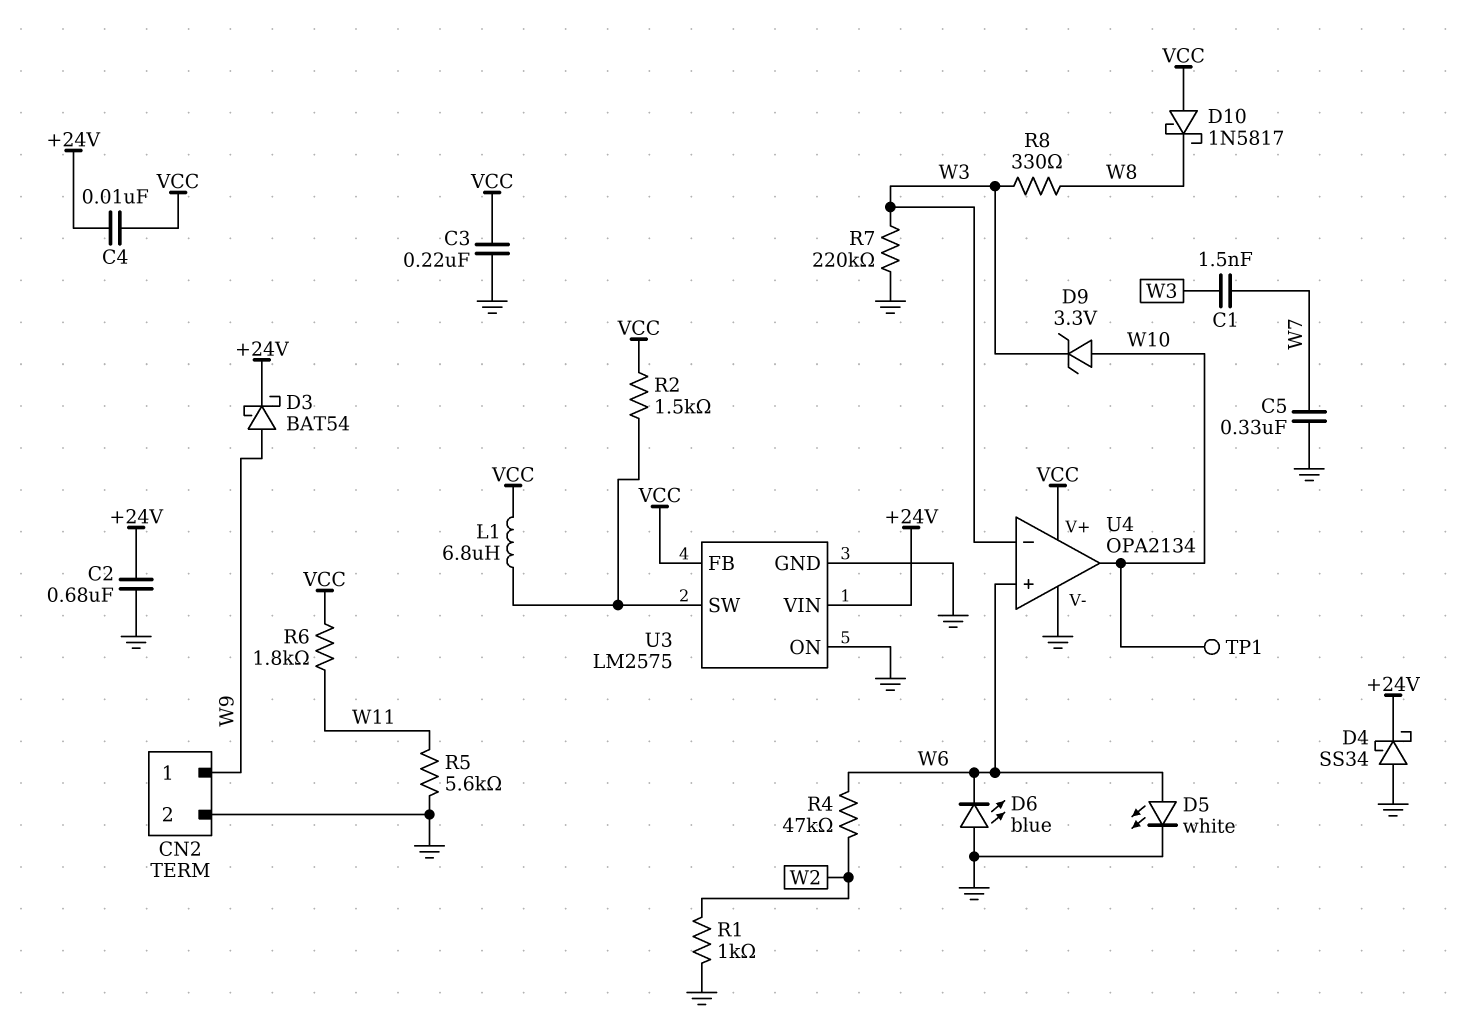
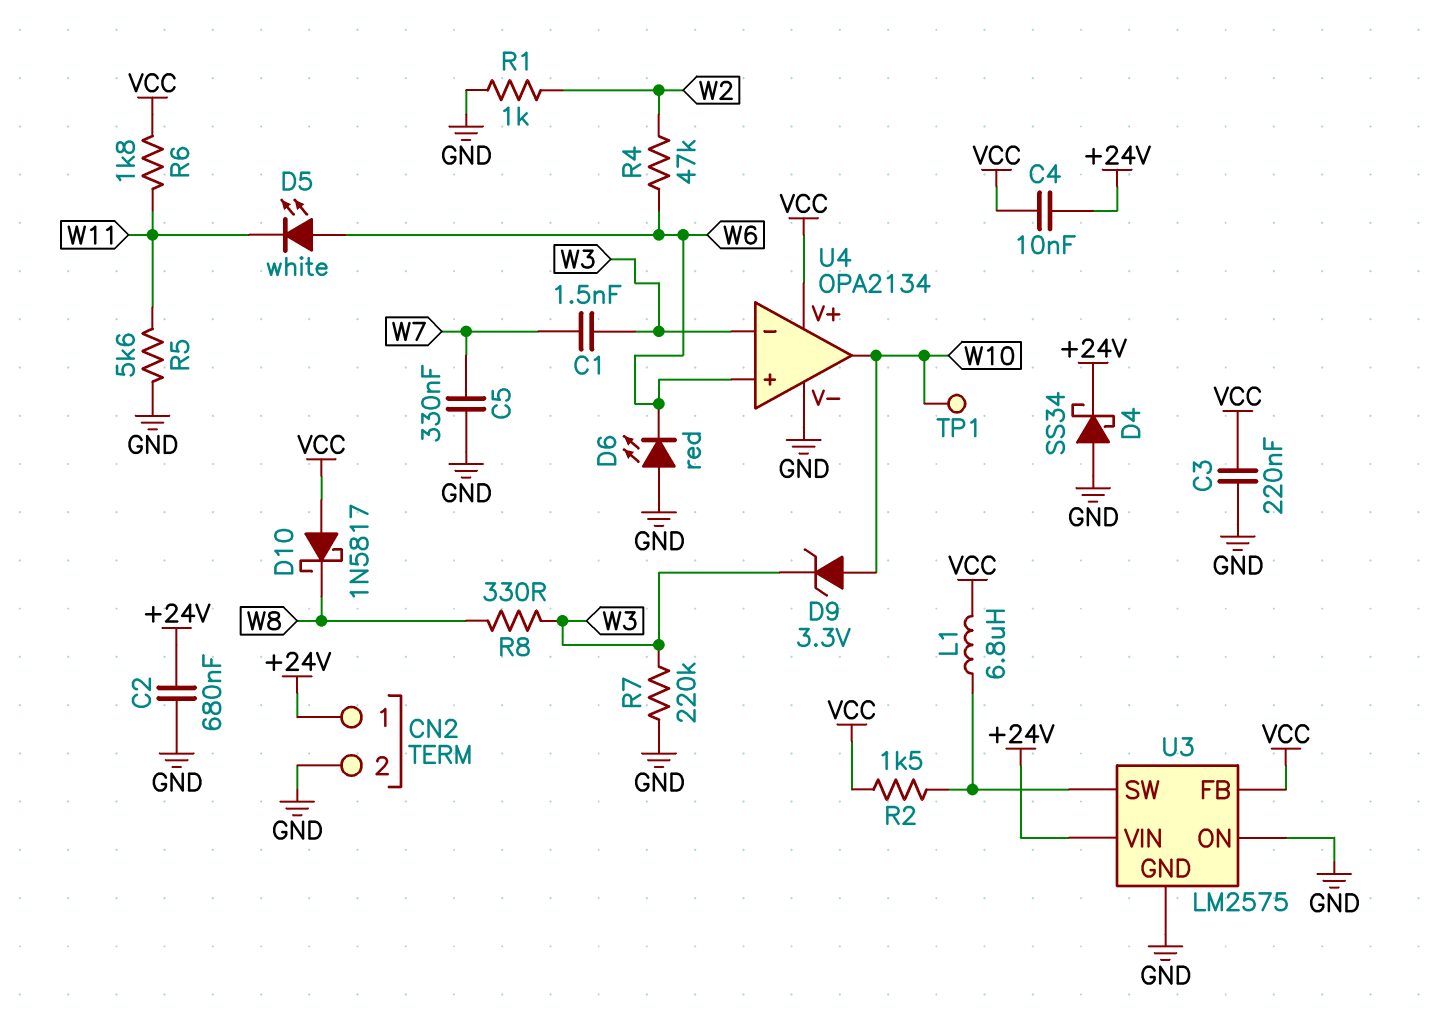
CN2 pin 1: W9 -> +24V
D3: schottky BAT54 (A W9, K +24V) -> none
D5: LED white (A W6, K GND) -> LED white (A W6, K W11)
D6: LED blue (A GND, K W6) -> LED red (A GND, K W6)

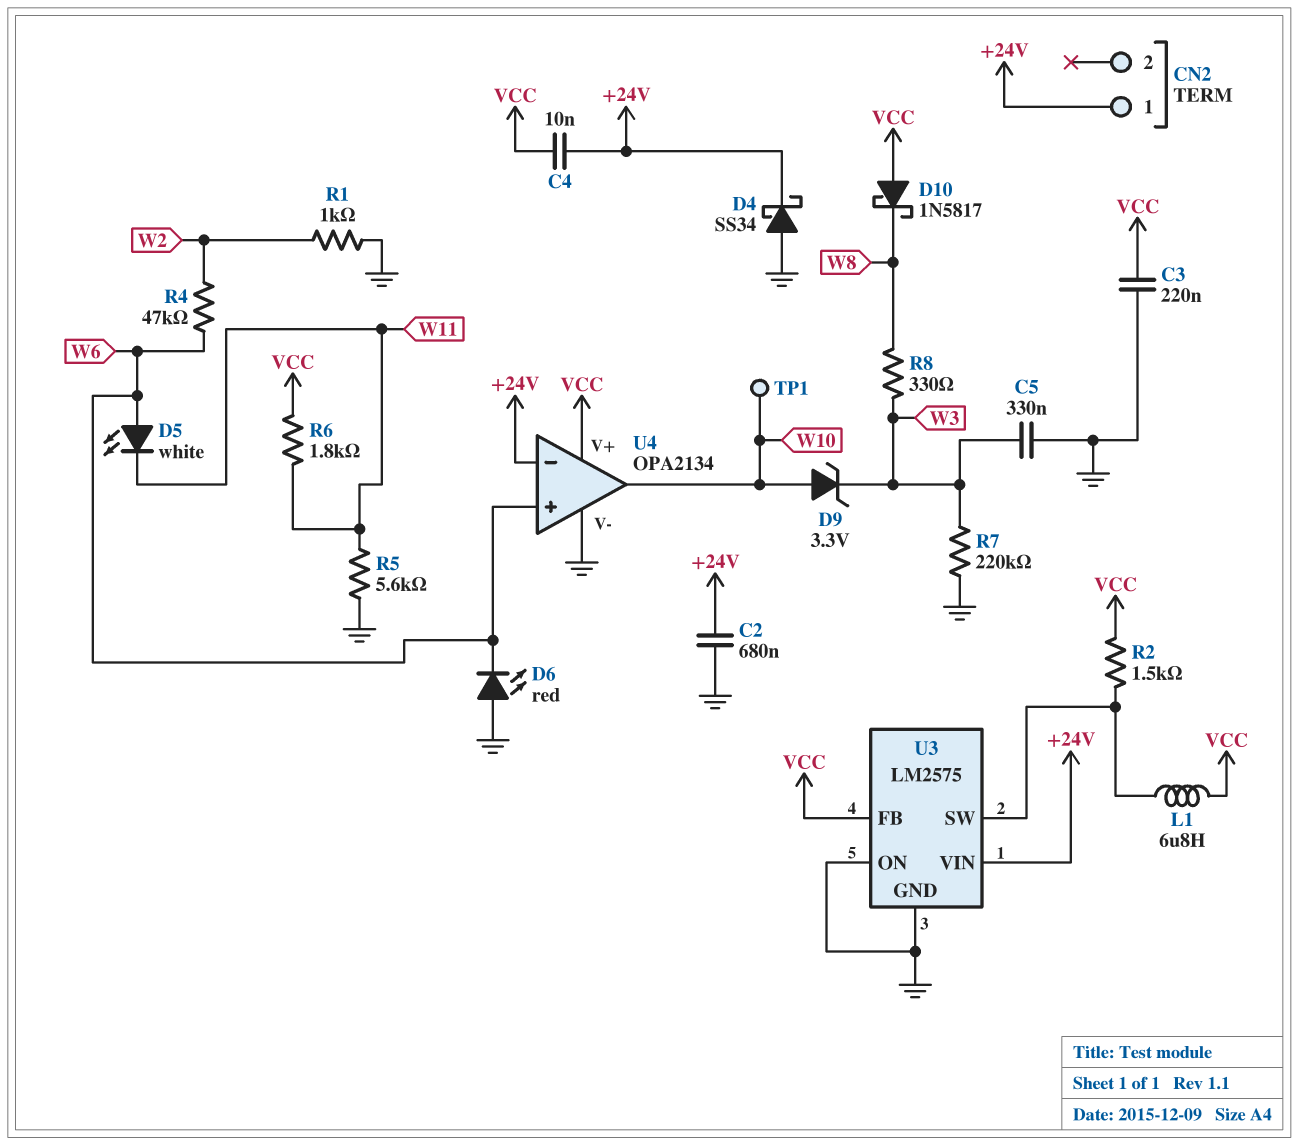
C1: 1.5nF (W3, W7) -> none
C5: 330nF (GND, W7) -> 330nF (GND, W3)
CN2 pin 2: GND -> none
U4 pin in-: W3 -> +24V

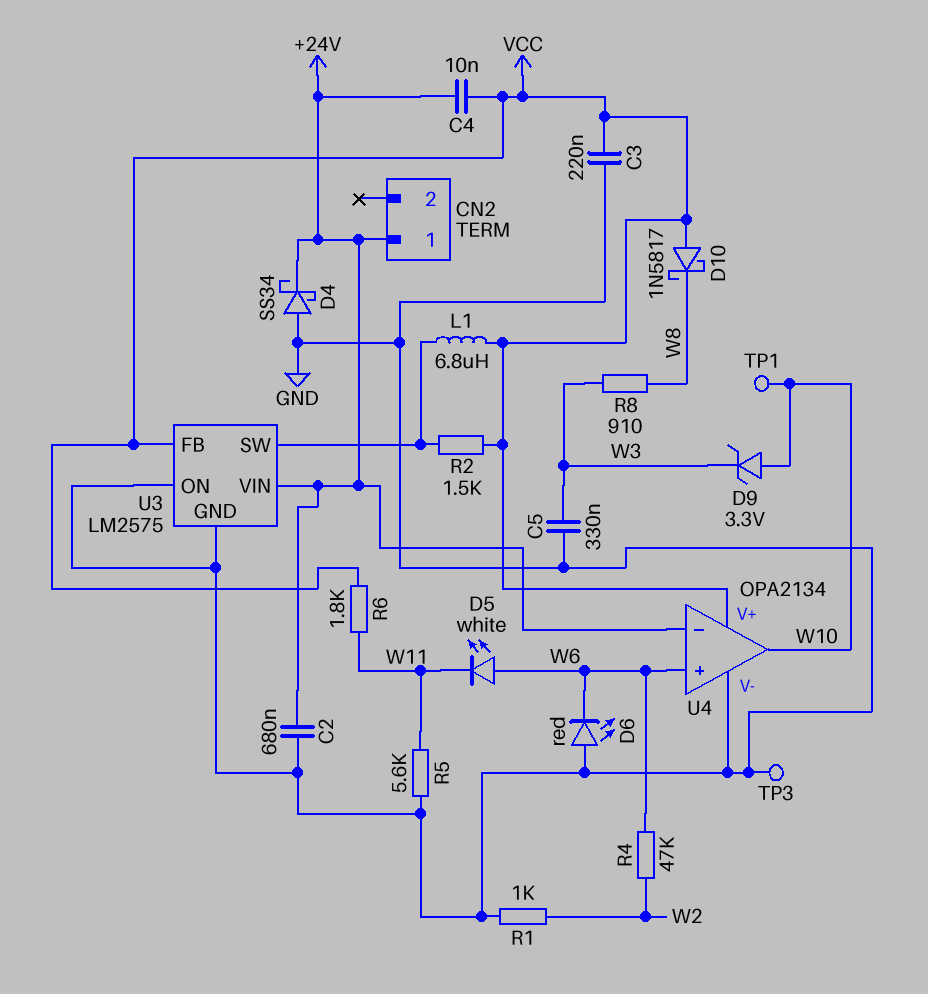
R7: 220k (GND, W3) -> none
R8: 330 (W3, W8) -> 910 (W3, W8)
TP3: none -> test point (GND)

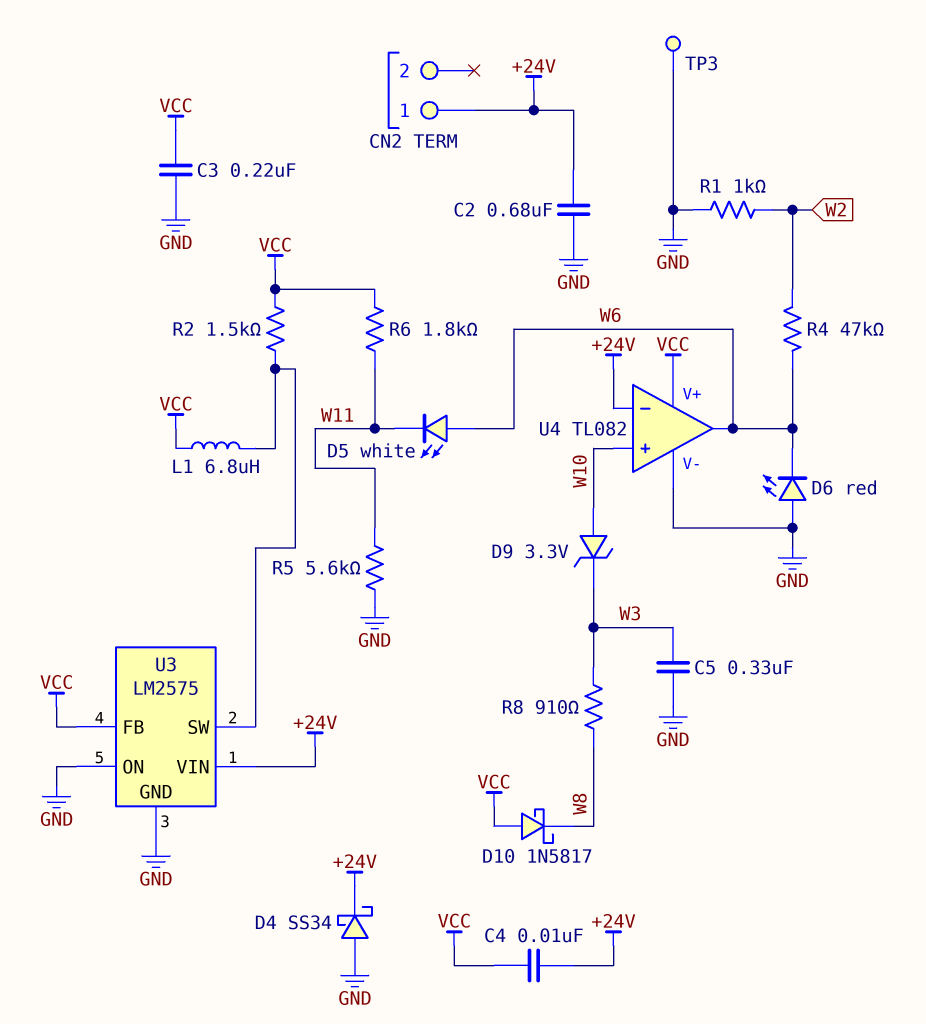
TP1: test point (W10) -> none
U4: OPA2134 -> TL082
U4 pin in+: W6 -> W10
U4 pin out: W10 -> W6

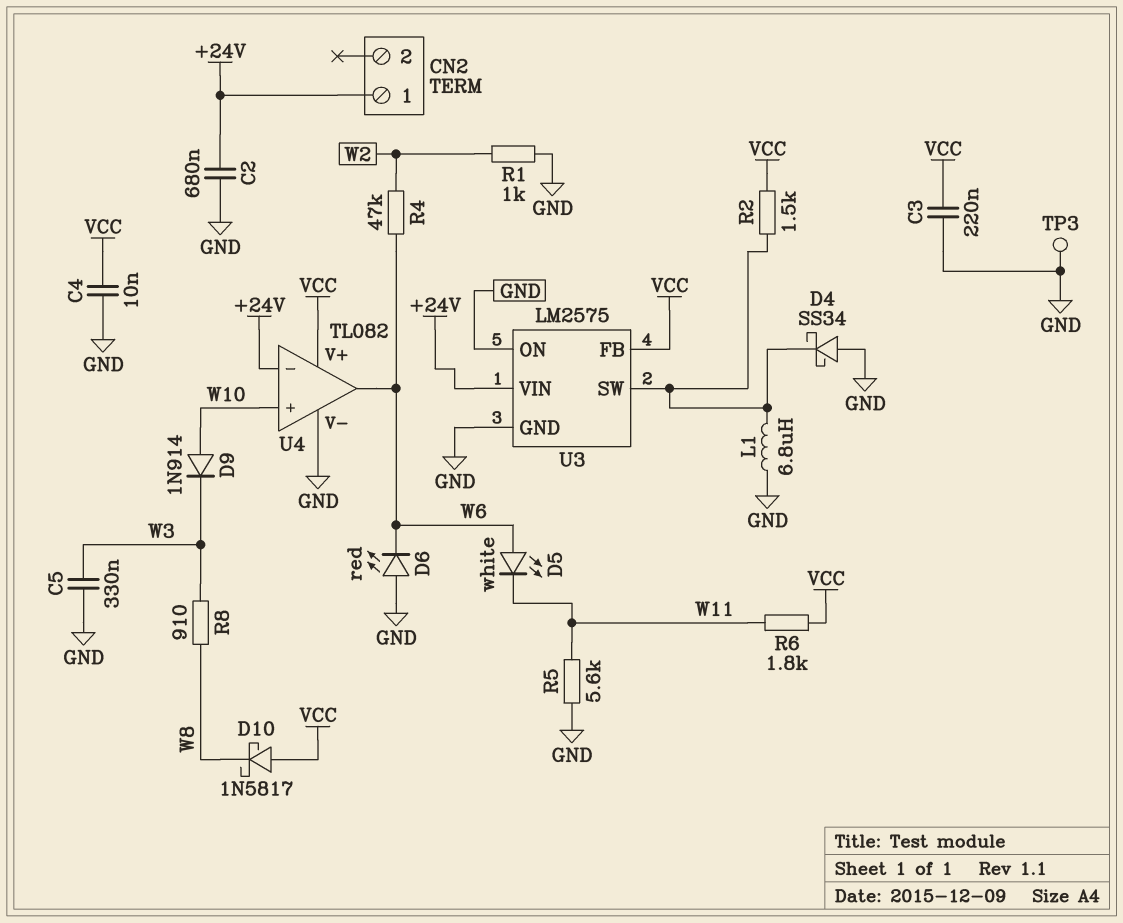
C4: 10nF (+24V, VCC) -> 10nF (GND, VCC)
D4: schottky SS34 (A GND, K +24V) -> schottky SS34 (A GND, K U3/SW)
D9: zener 3.3V (A W10, K W3) -> diode 1N914 (A W10, K W3)
L1: 6.8uH (U3/SW, VCC) -> 6.8uH (GND, U3/SW)

